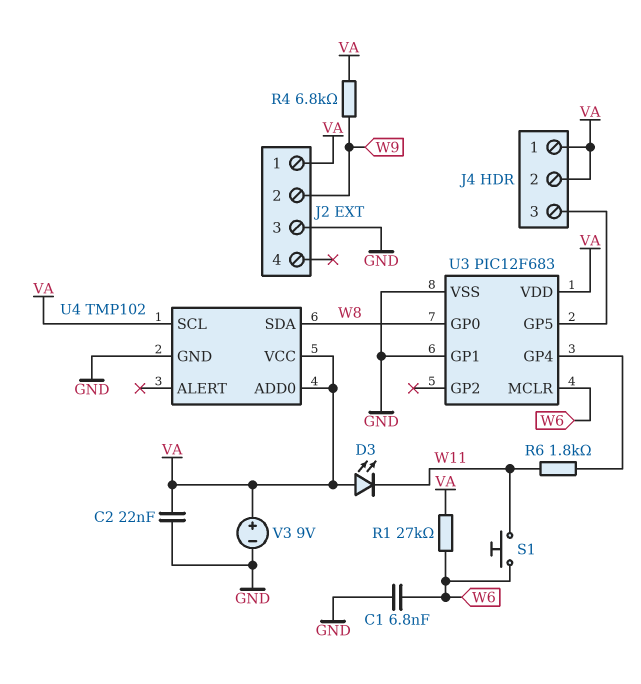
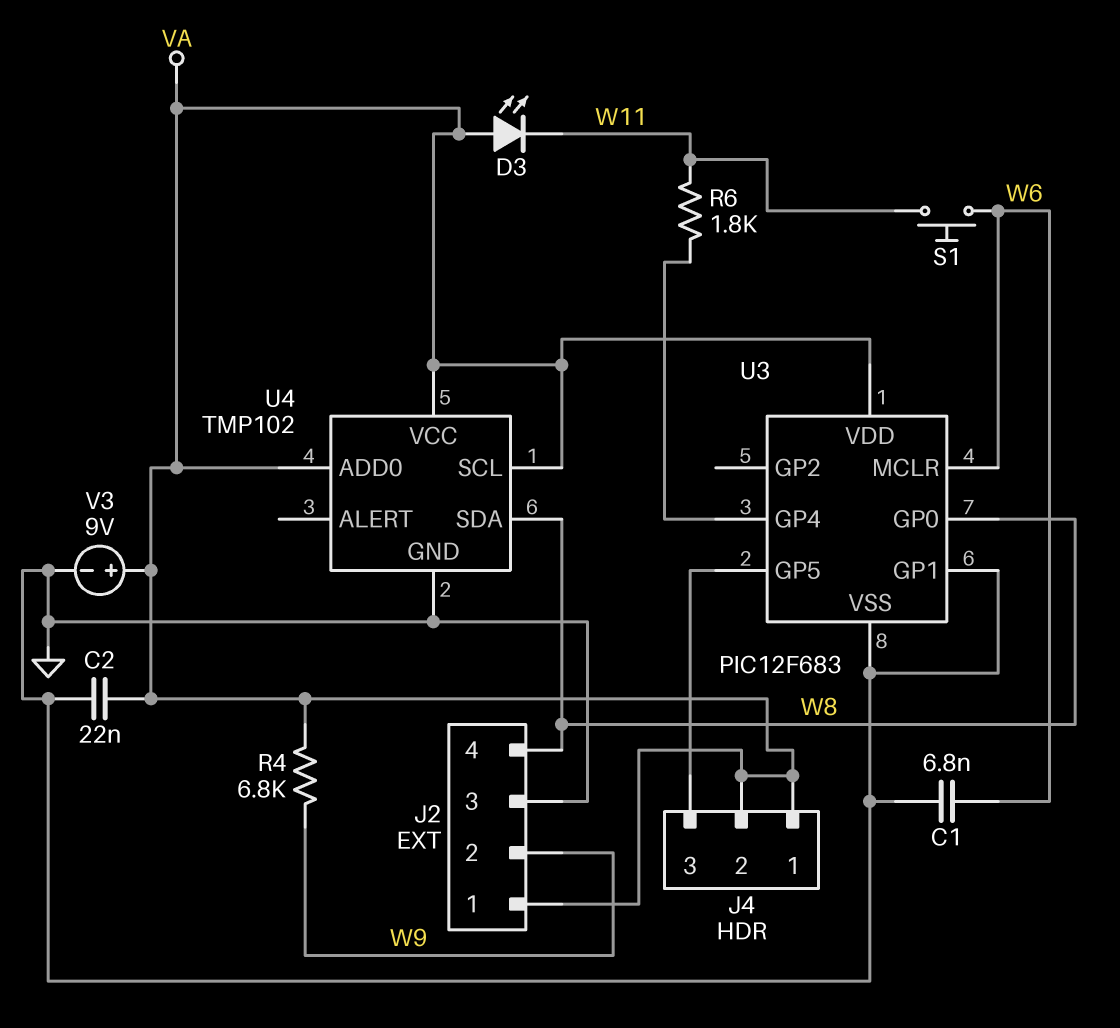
J2 pin 4: none -> W8
R1: 27k (VA, W6) -> none

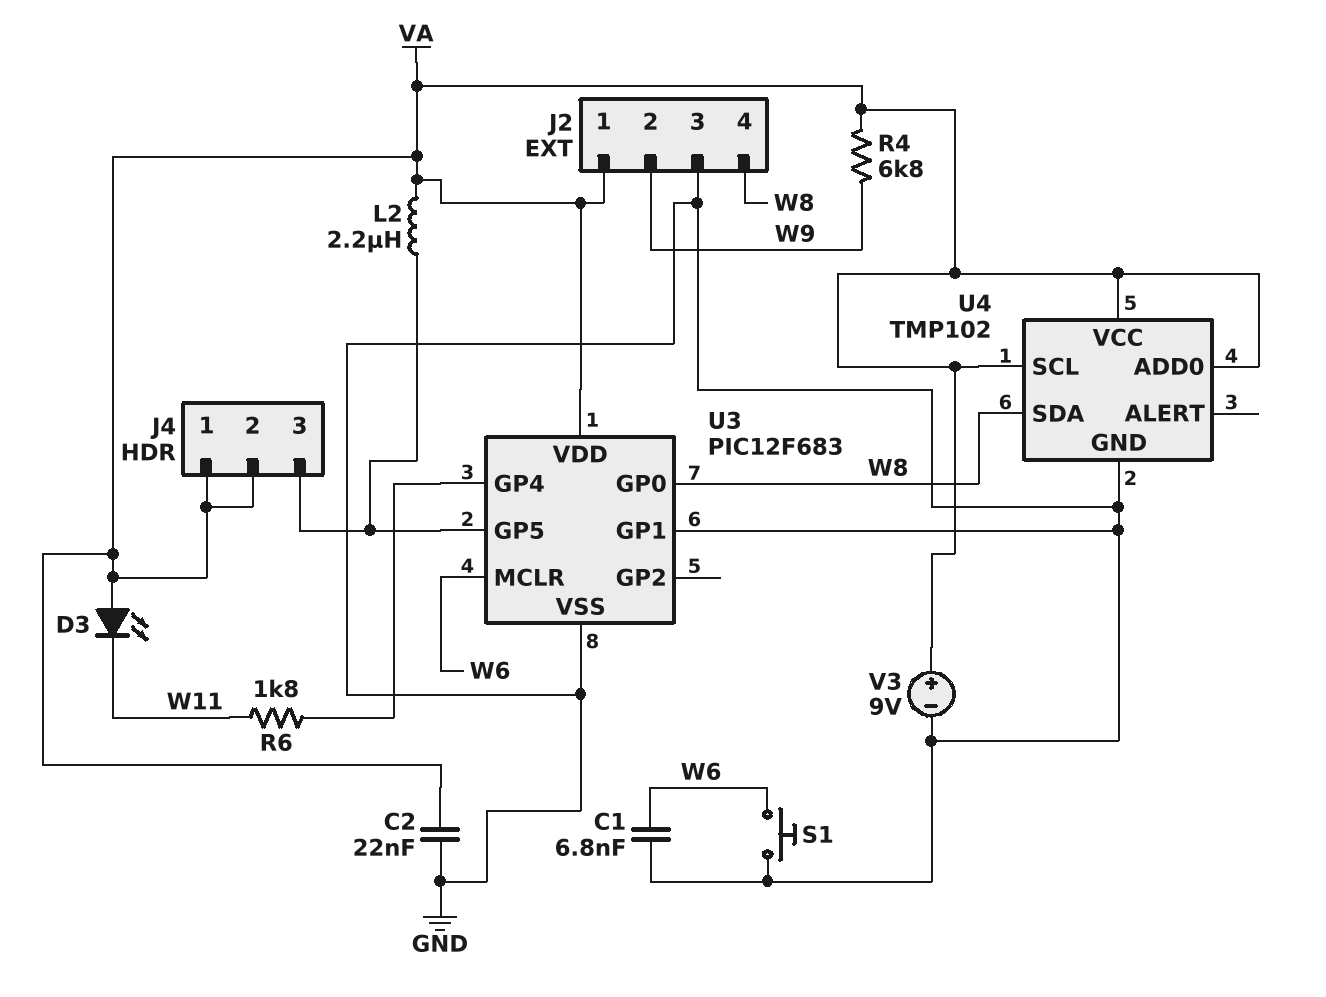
L2: none -> 2.2uH (J4/3, VA)
S1: button (W6, W11) -> button (GND, W6)

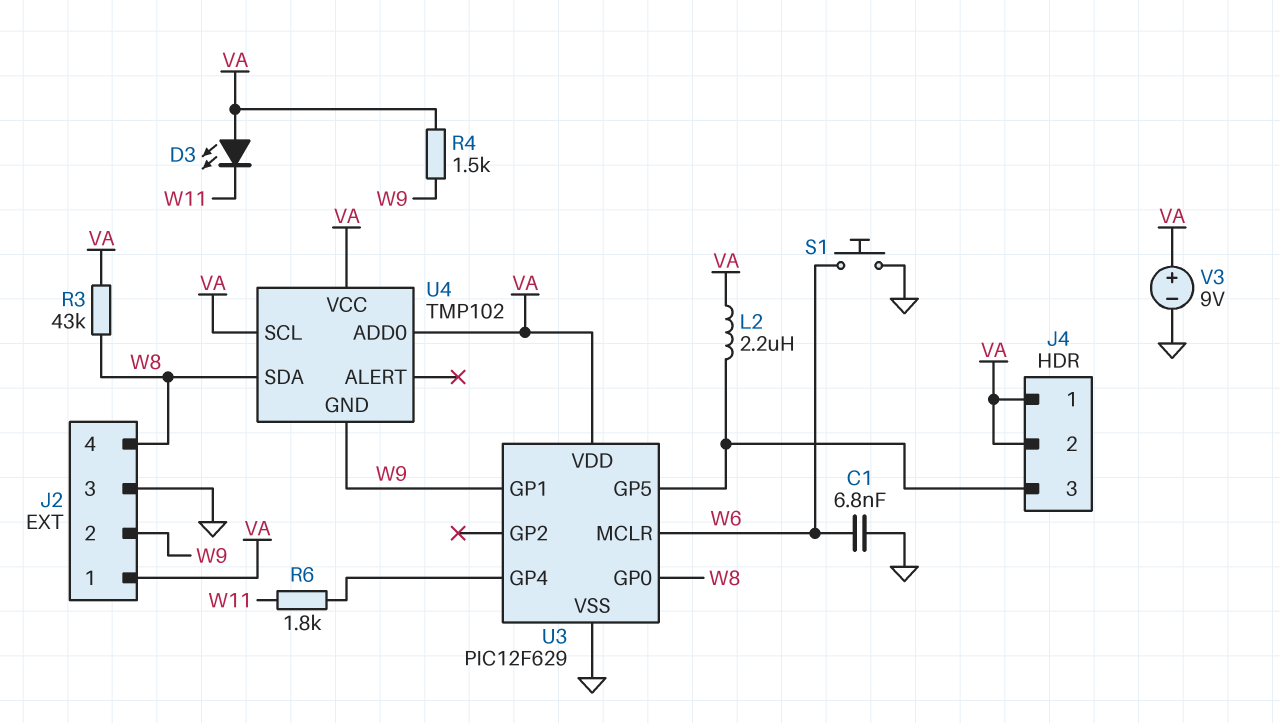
C2: 22nF (GND, VA) -> none
R3: none -> 43k (VA, W8)
R4: 6.8k (VA, W9) -> 1.5k (VA, W9)
U3: PIC12F683 -> PIC12F629
U3 pin GP1: GND -> W9
U4 pin GND: GND -> W9

